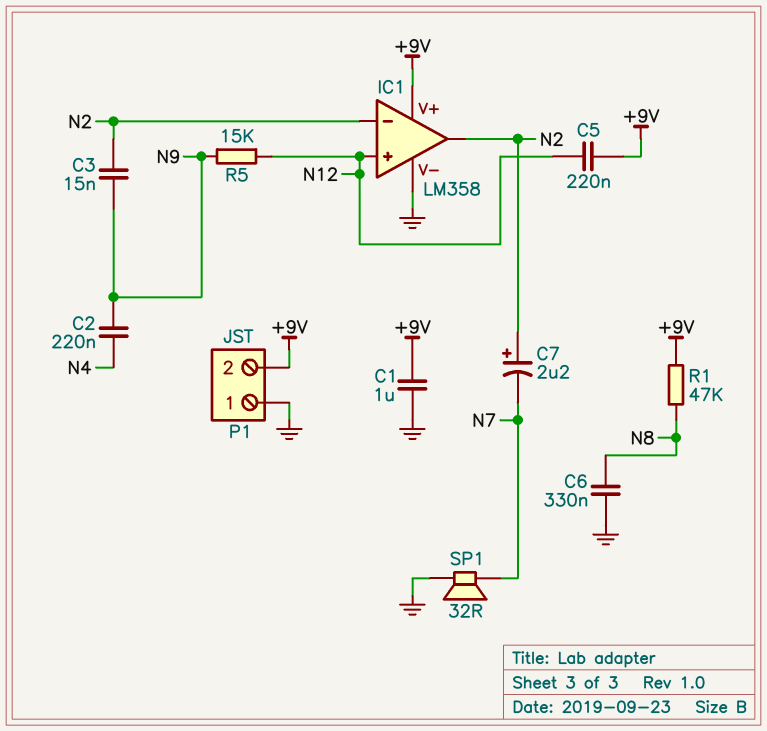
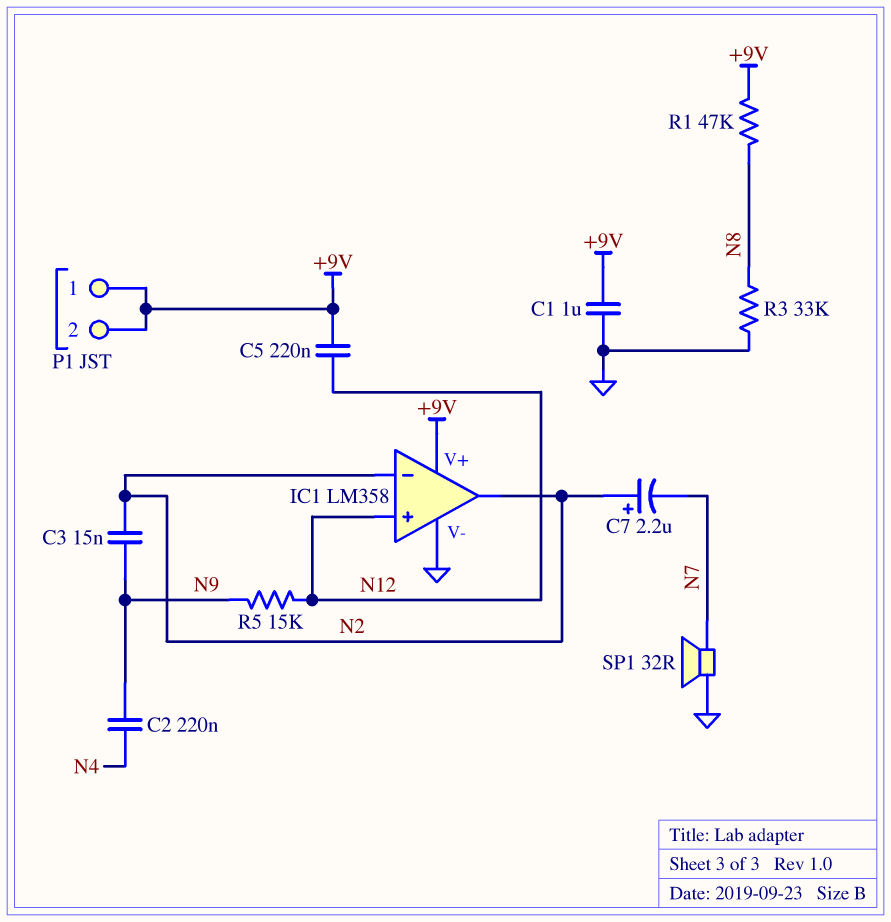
C6: 330nF (GND, N8) -> none
P1 pin 1: GND -> +9V
R3: none -> 33k (GND, N8)

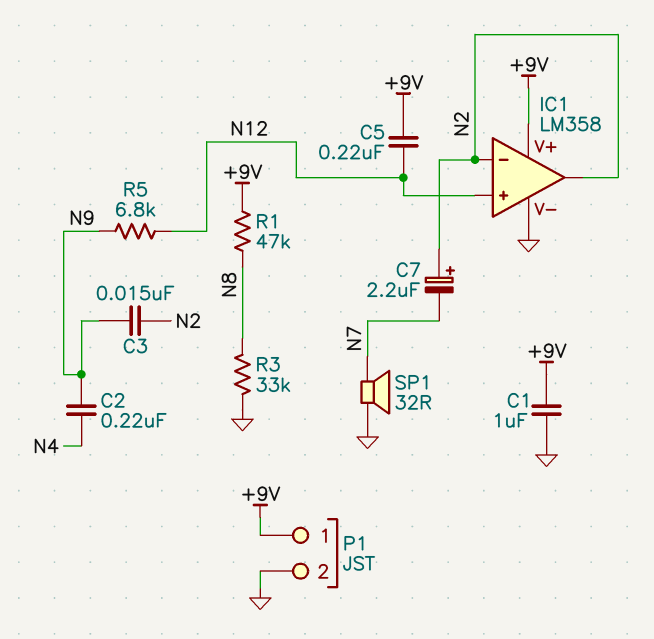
P1 pin 2: +9V -> GND
R5: 15k (N9, N12) -> 6.8k (N9, N12)

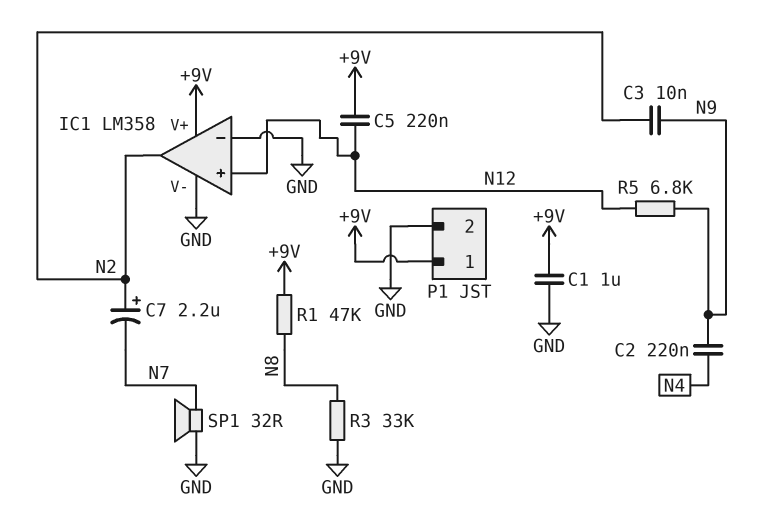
C3: 15nF (N2, N9) -> 10nF (N2, N9)
IC1 pin in-: N2 -> GND

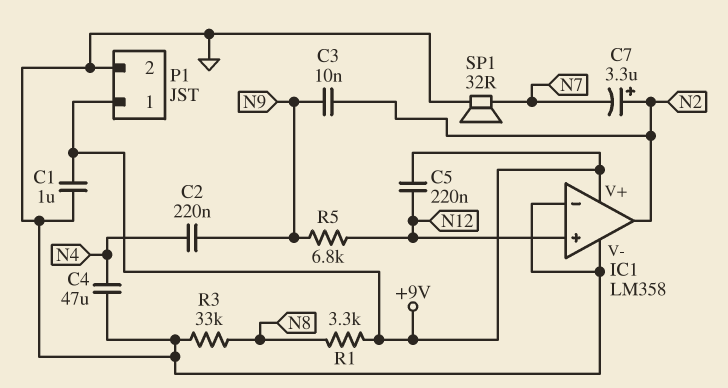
C4: none -> 47uF (GND, N4)
C7: 2.2uF (plus N2, minus N7) -> 3.3uF (plus N2, minus N7)
R1: 47k (+9V, N8) -> 3.3k (+9V, N8)

